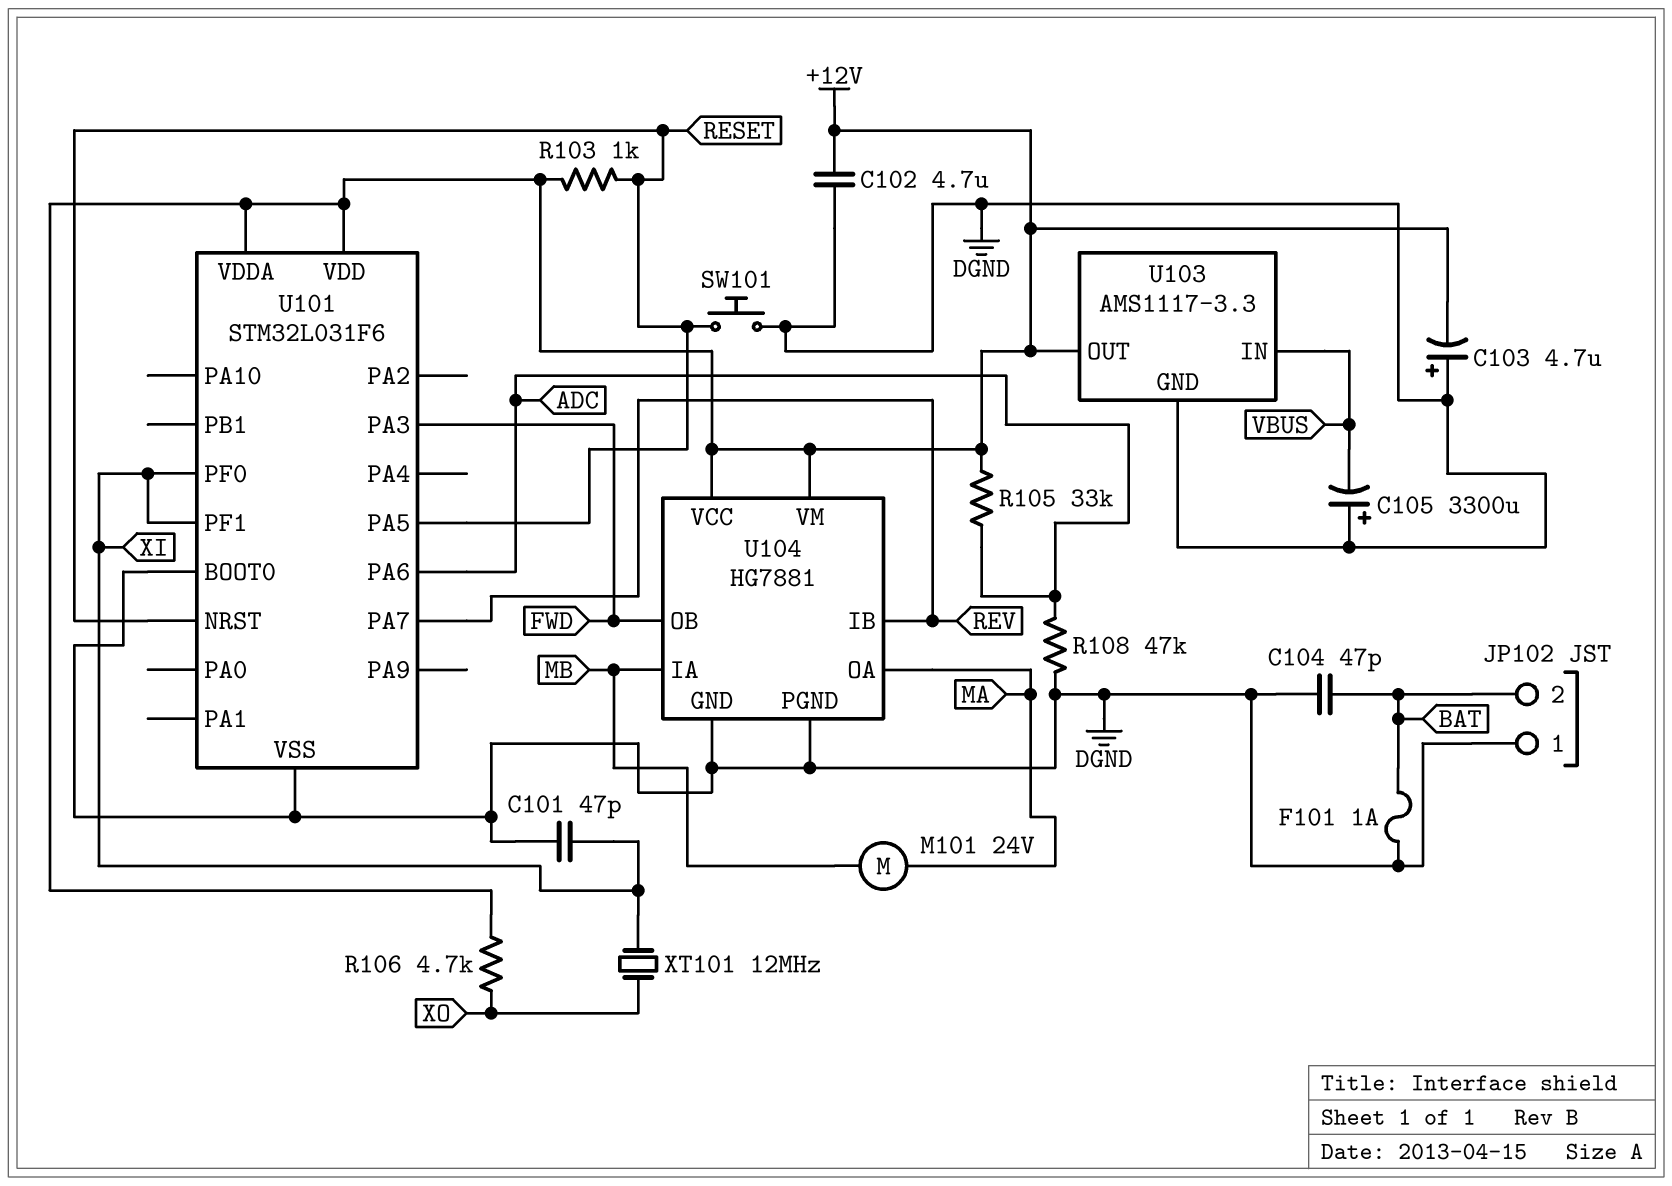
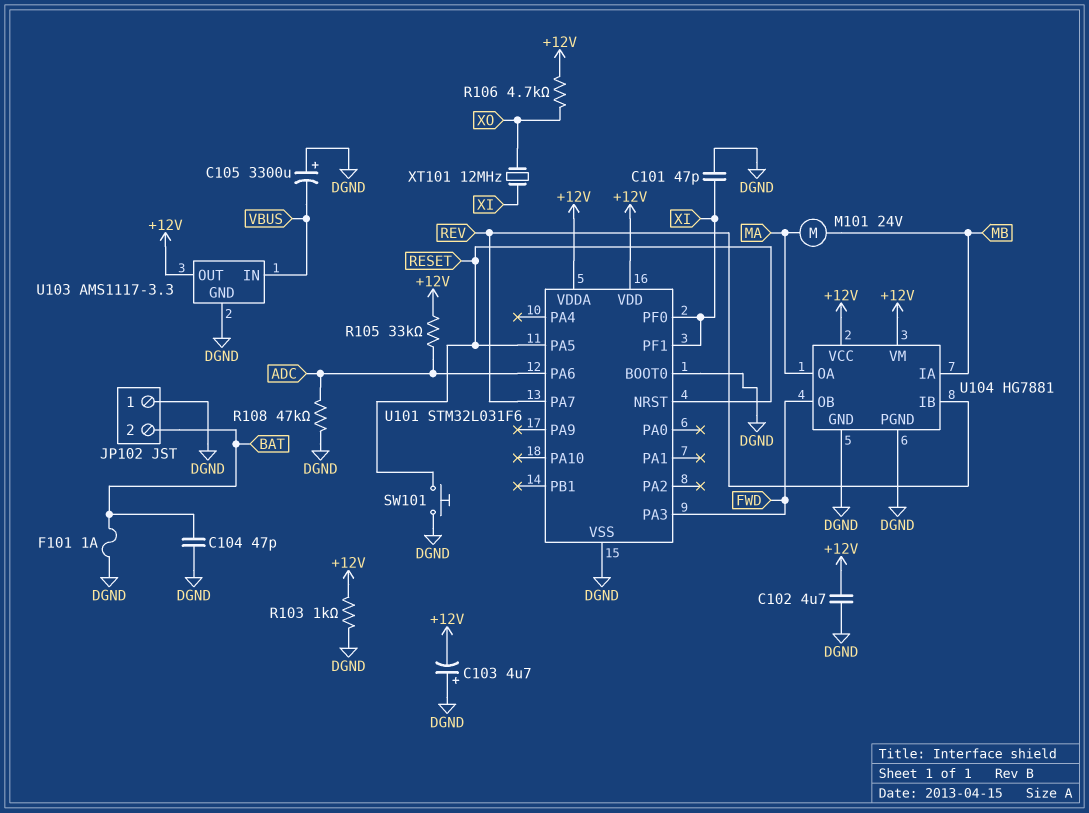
R103: 1k (+12V, RESET) -> 1k (+12V, DGND)

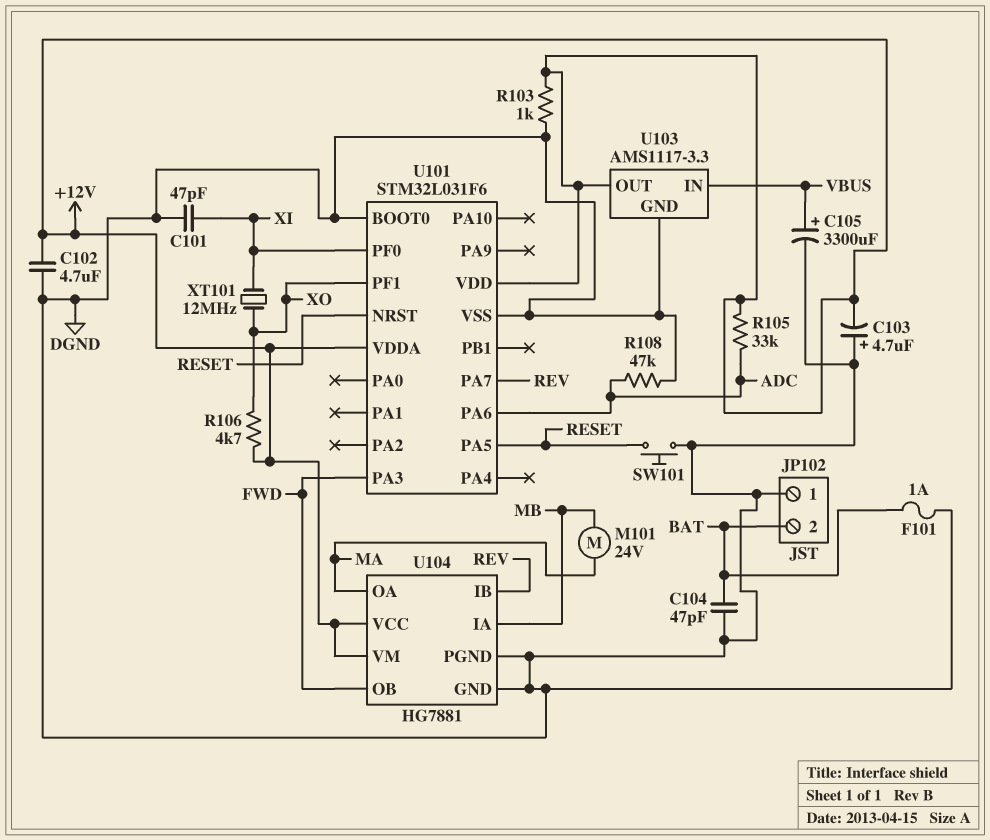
C105: 3300uF (plus DGND, minus VBUS) -> 3300uF (plus VBUS, minus DGND)
U101 pin PF1: XI -> XO

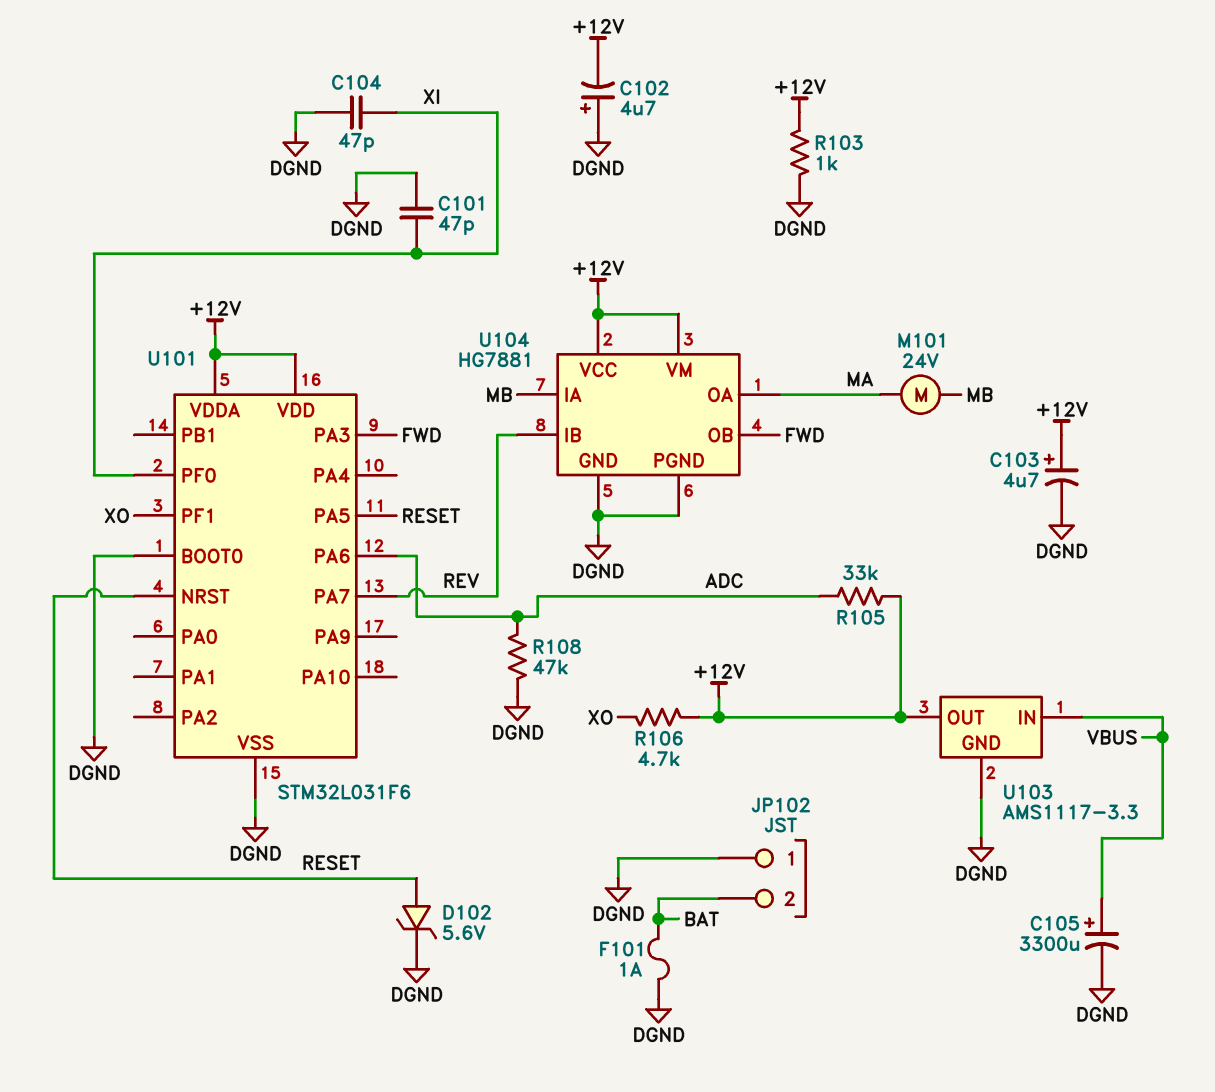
C102: 4.7uF (+12V, DGND) -> 4.7uF (plus DGND, minus +12V)
C103: 4.7uF (plus DGND, minus +12V) -> 4.7uF (plus +12V, minus DGND)
C104: 47pF (BAT, DGND) -> 47pF (DGND, XI)
D102: none -> zener 5.6V (A RESET, K DGND)
SW101: button (DGND, RESET) -> none
XT101: 12MHz (XI, XO) -> none

